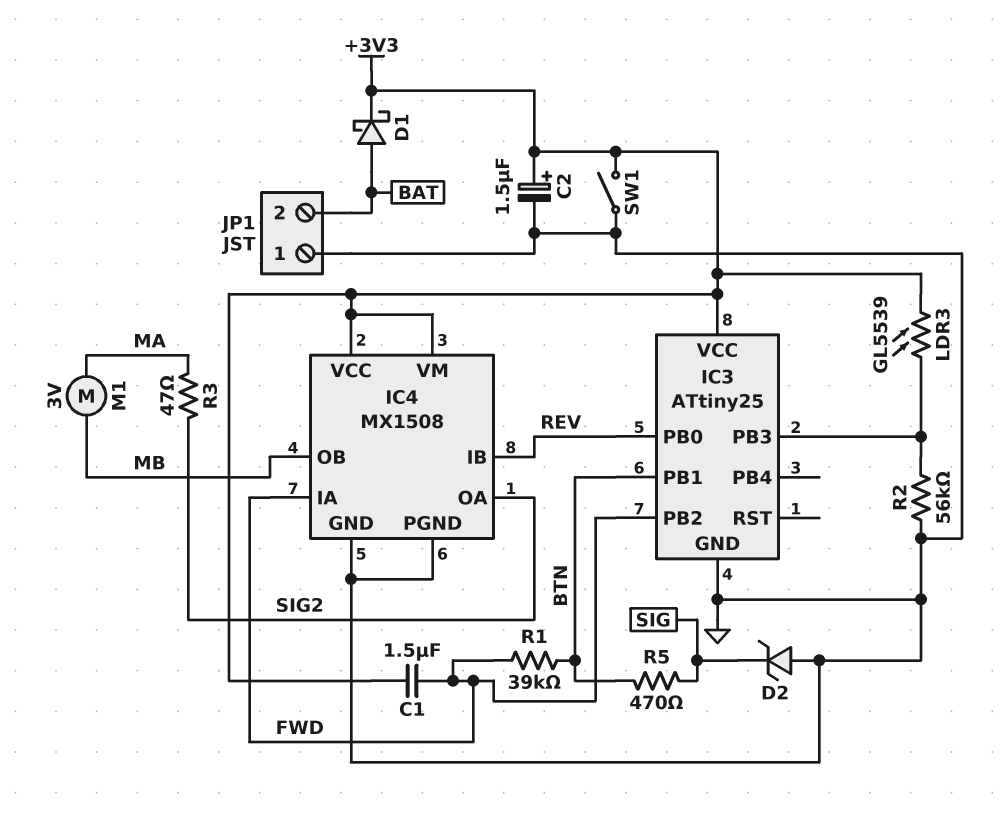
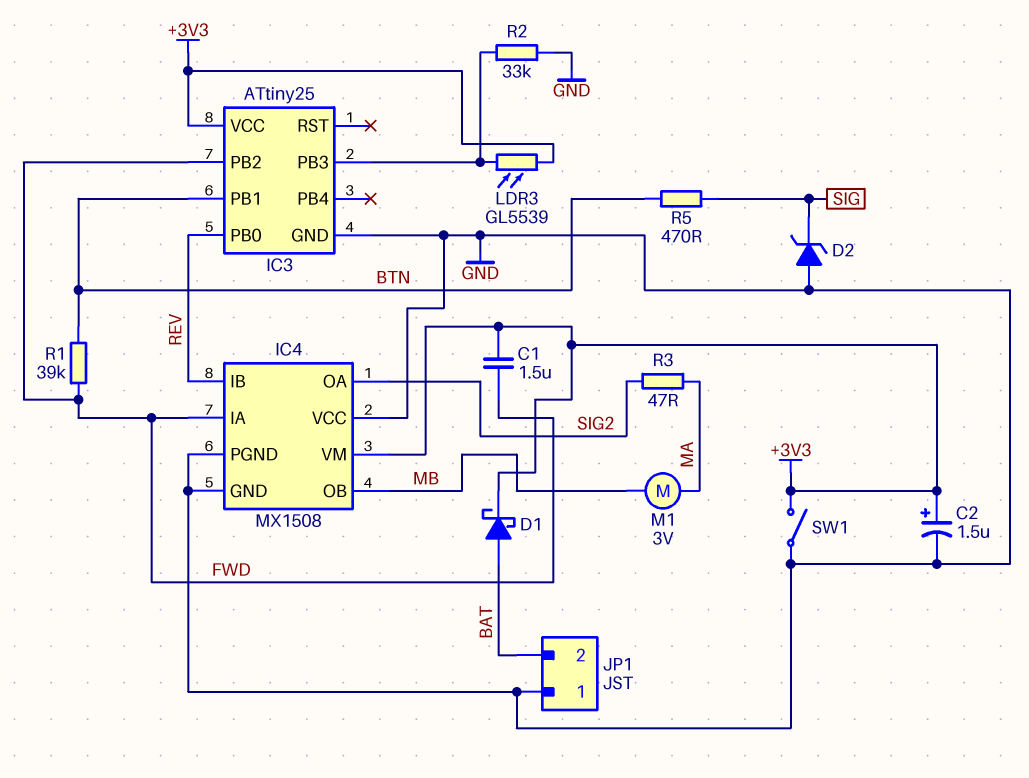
IC4 pin VCC: +3V3 -> GND
R2: 56k (GND, IC3/PB3) -> 33k (GND, IC3/PB3)

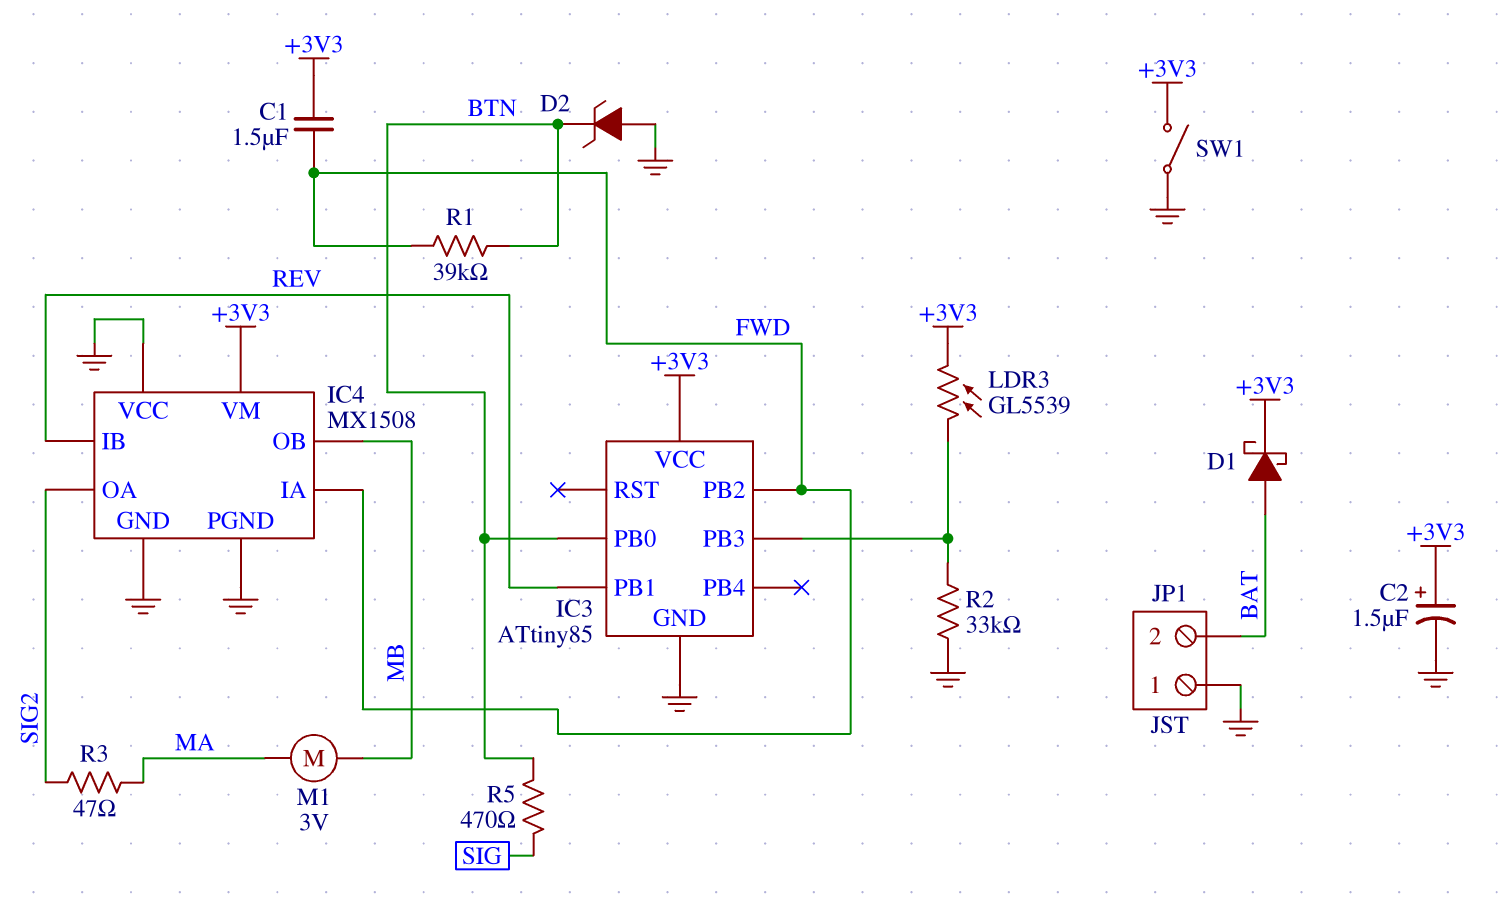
D2: zener (A GND, K SIG) -> zener (A GND, K BTN)
IC3: ATtiny25 -> ATtiny85
IC3 pin PB0: REV -> BTN
IC3 pin PB1: BTN -> REV

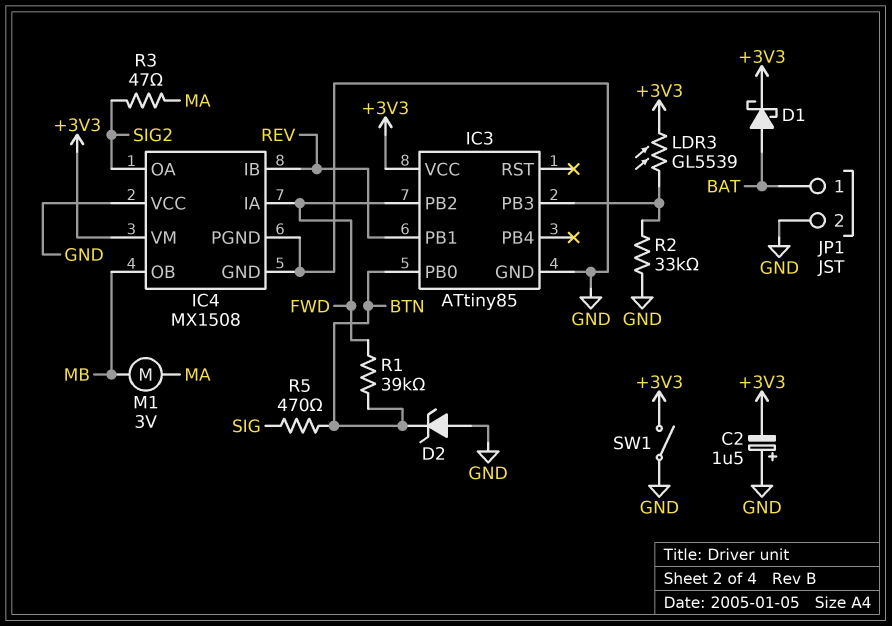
C1: 1.5uF (+3V3, FWD) -> none
C2: 1.5uF (plus +3V3, minus GND) -> 1.5uF (plus GND, minus +3V3)
JP1 pin 1: GND -> BAT
JP1 pin 2: BAT -> GND

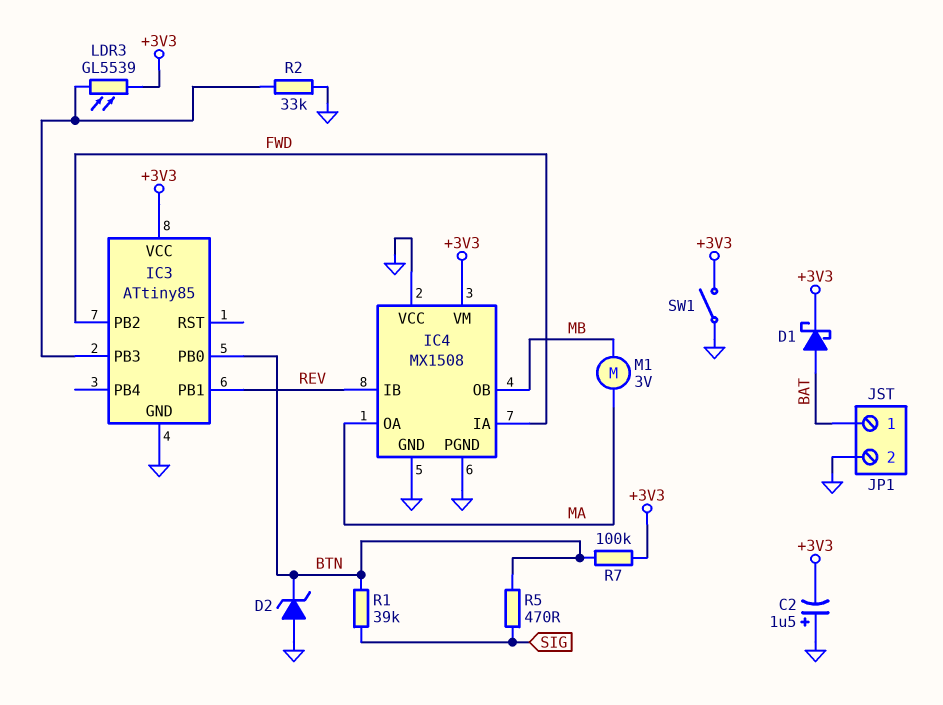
IC4 pin OA: SIG2 -> MA
R1: 39k (BTN, FWD) -> 39k (BTN, SIG)
R3: 47 (MA, SIG2) -> none
R7: none -> 100k (+3V3, BTN)

